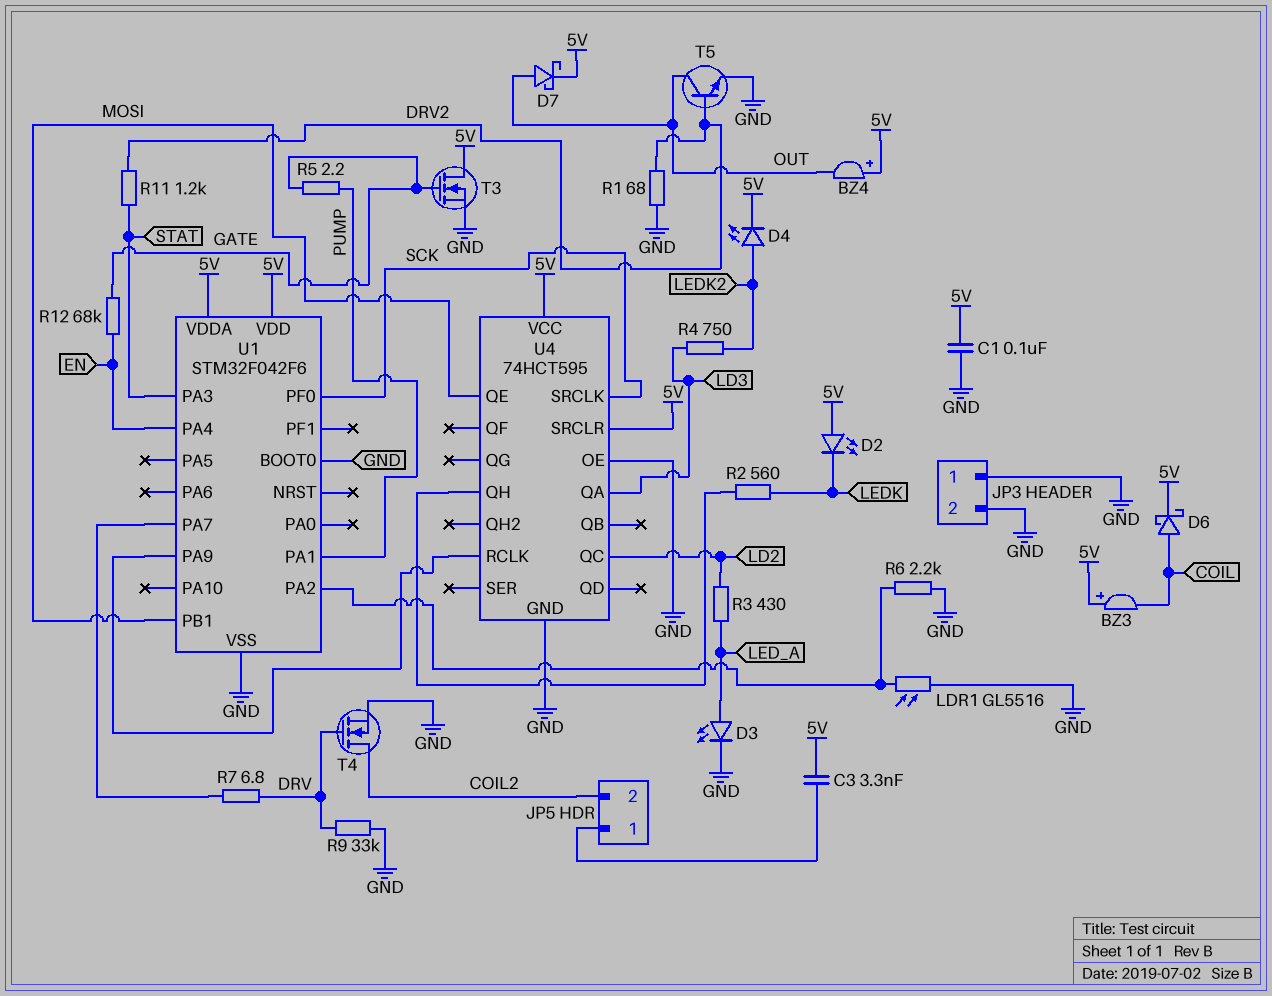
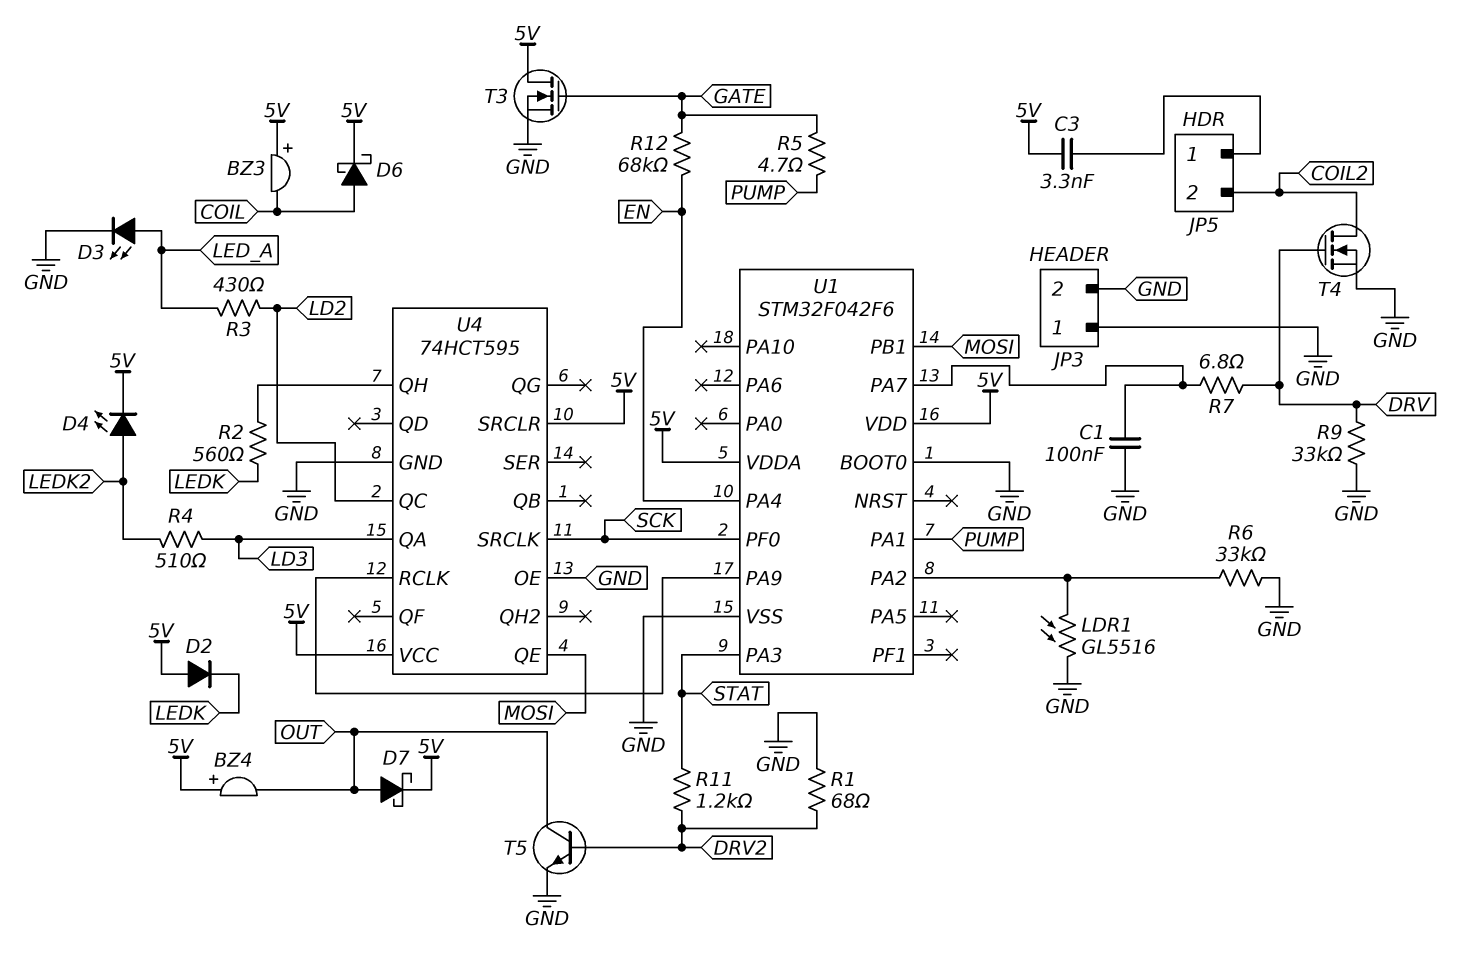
C1: 100nF (5V, GND) -> 100nF (GND, U1/PA7)
D2: LED (A 5V, K LEDK) -> diode (A 5V, K LEDK)
R4: 750 (LD3, LEDK2) -> 510 (LD3, LEDK2)
R5: 2.2 (GATE, PUMP) -> 4.7 (GATE, PUMP)
R6: 2.2k (GND, U1/PA2) -> 33k (GND, U1/PA2)

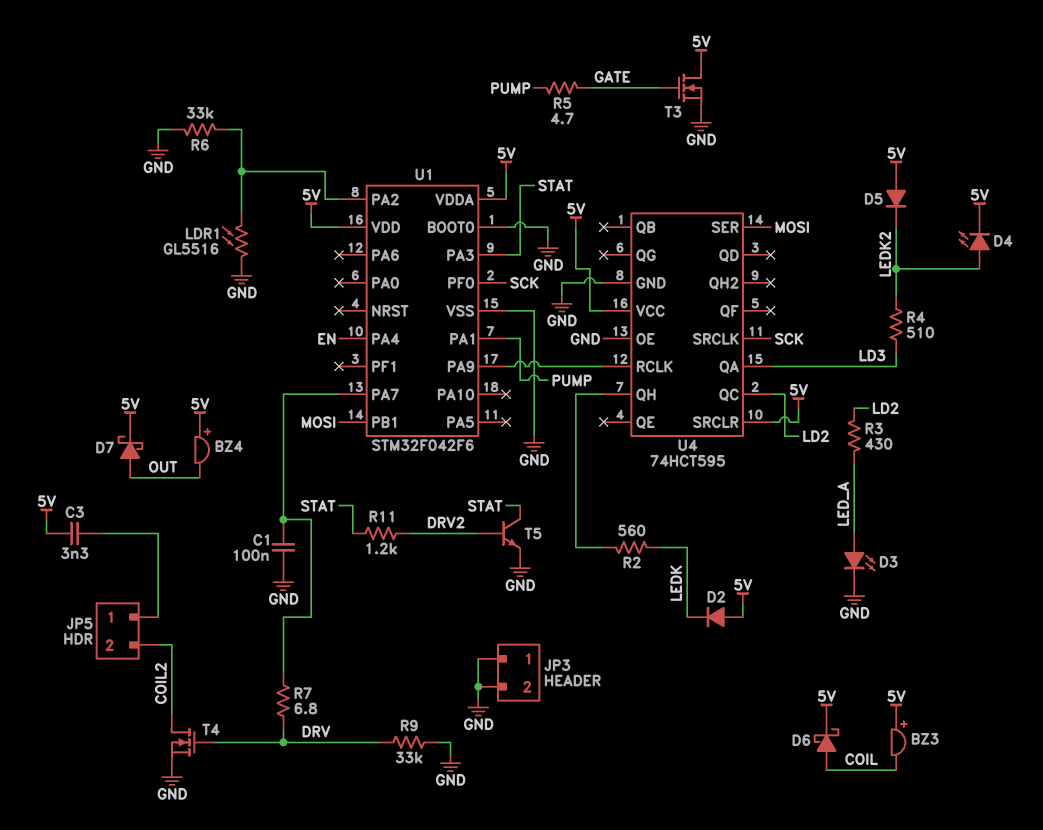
D5: none -> diode (A 5V, K LEDK2)
R1: 68 (DRV2, GND) -> none
R12: 68k (EN, GATE) -> none
T5: NPN (B DRV2, C OUT, E GND) -> NPN (B DRV2, C STAT, E GND)
U4 pin QE: MOSI -> none
U4 pin SER: none -> MOSI

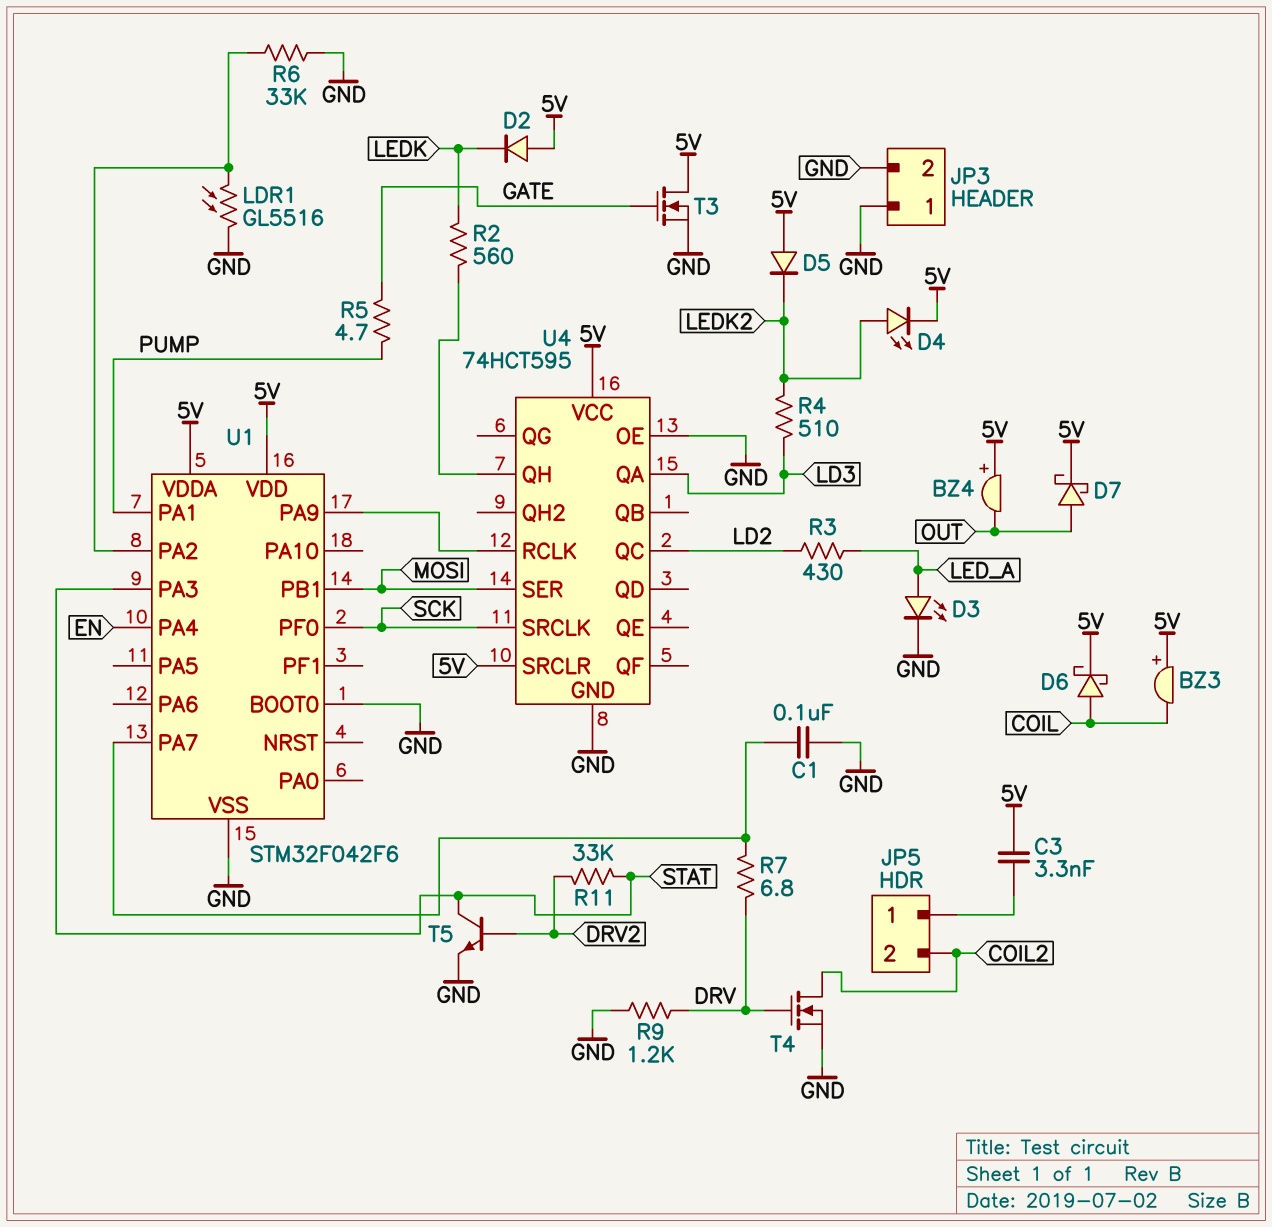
R9: 33k (DRV, GND) -> 1.2k (DRV, GND)
R11: 1.2k (DRV2, STAT) -> 33k (DRV2, STAT)

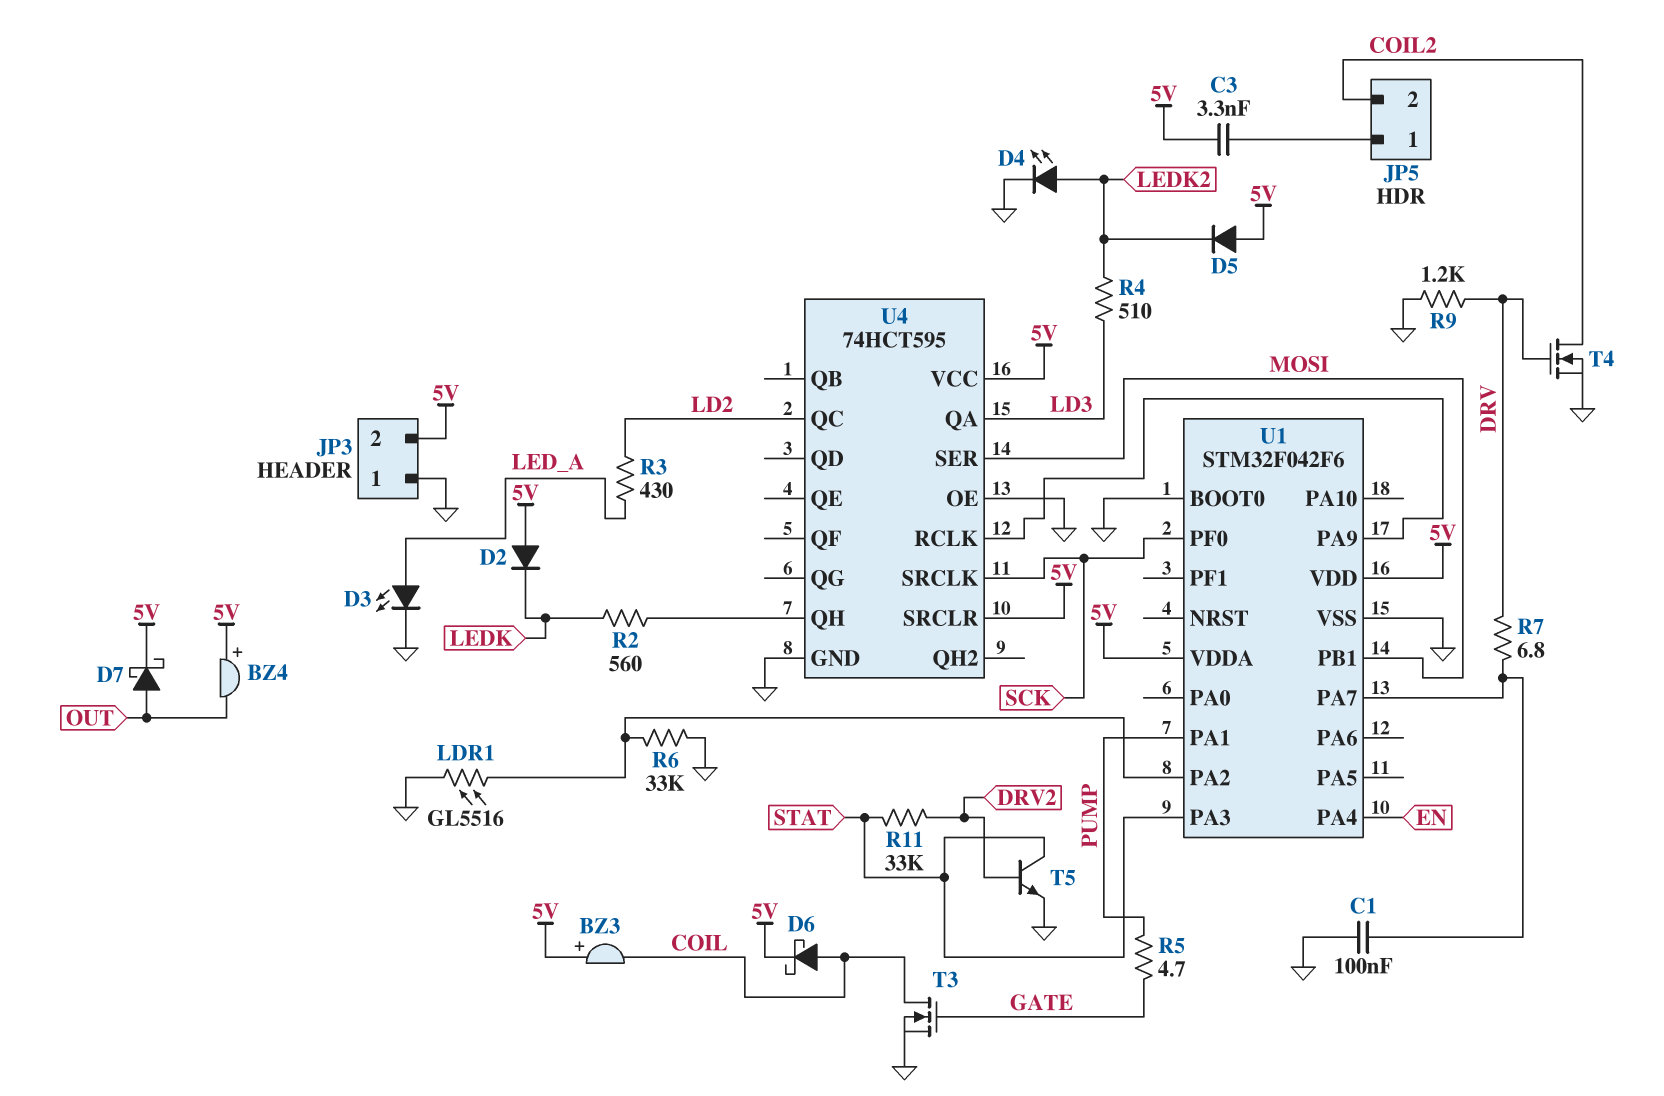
D4: LED (A LEDK2, K 5V) -> LED (A LEDK2, K GND)
JP3 pin 2: GND -> 5V
T3: NMOS (G GATE, D 5V, S GND) -> NMOS (G GATE, D COIL, S GND)

